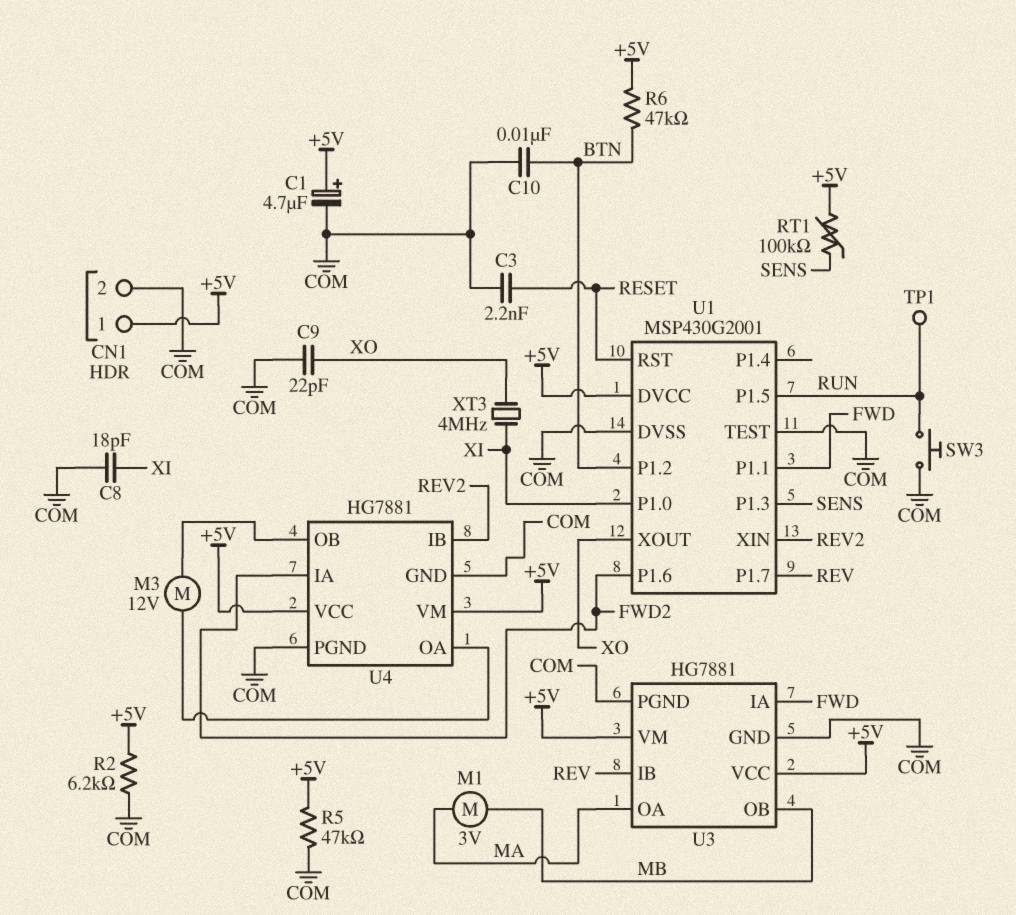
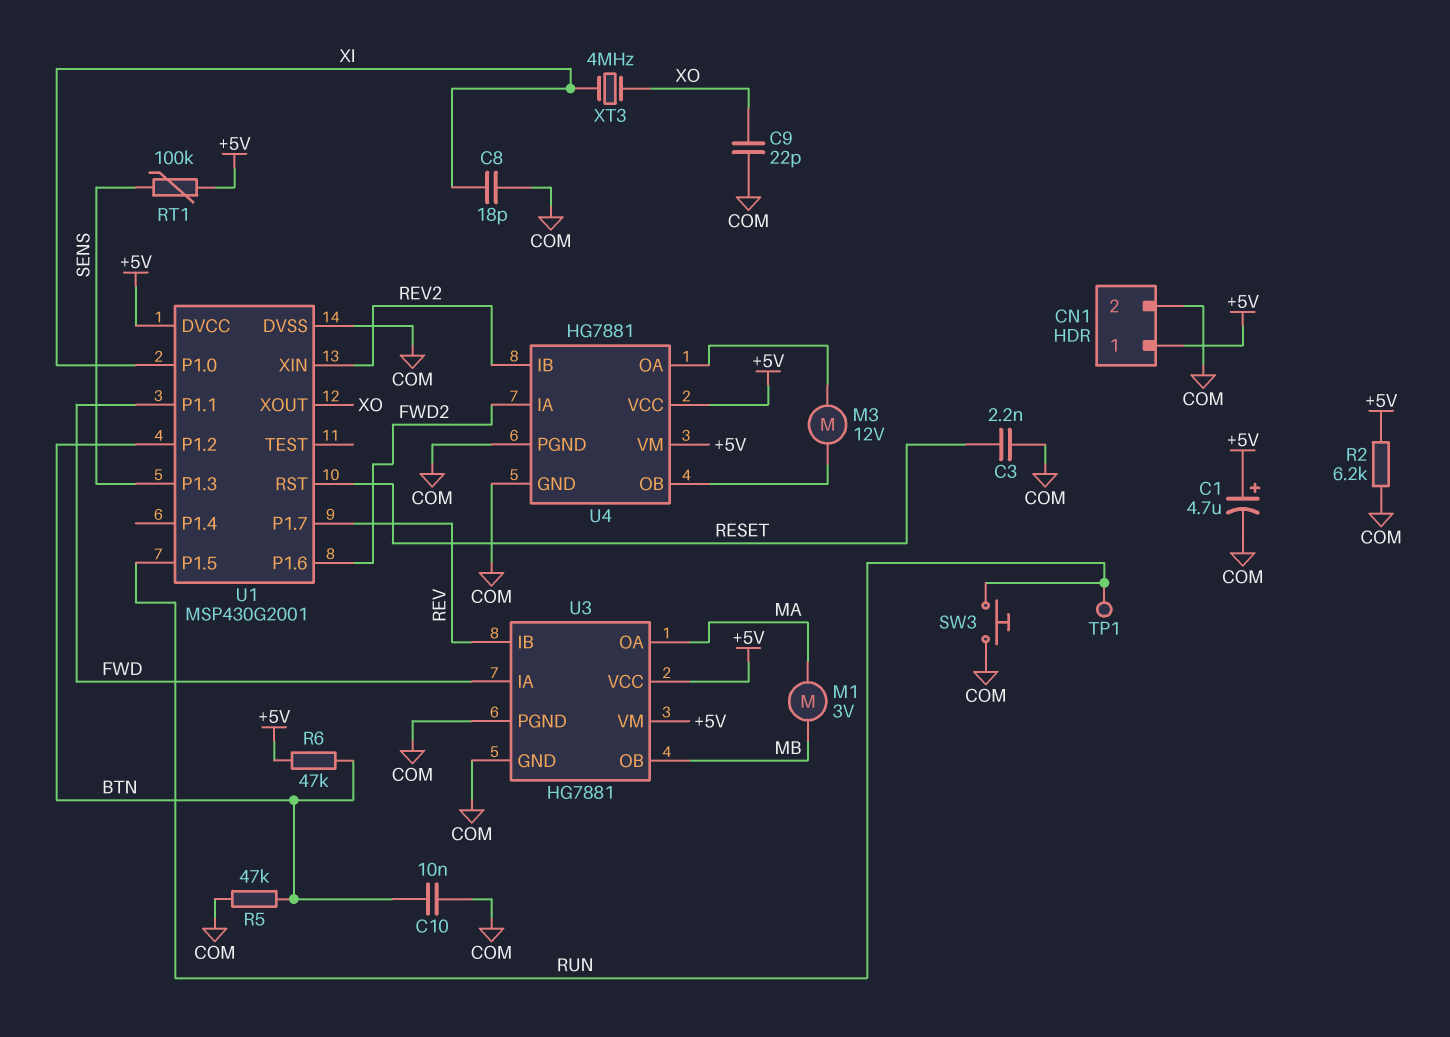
R5: 47k (+5V, COM) -> 47k (BTN, COM)
U1 pin TEST: COM -> none

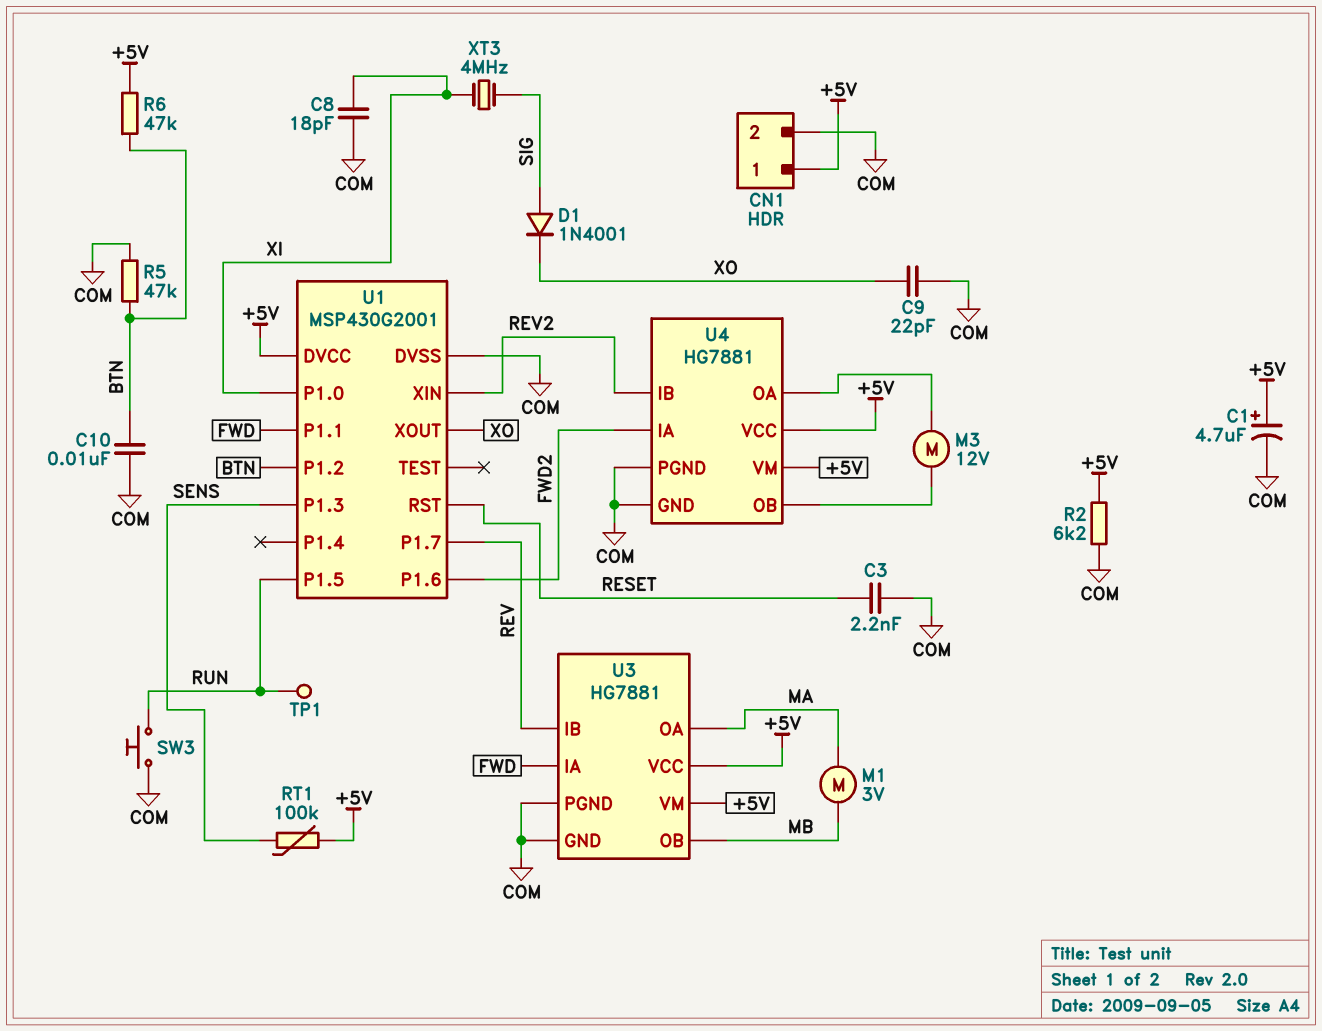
D1: none -> diode 1N4001 (A SIG, K XO)
XT3: 4MHz (XI, XO) -> 4MHz (SIG, XI)

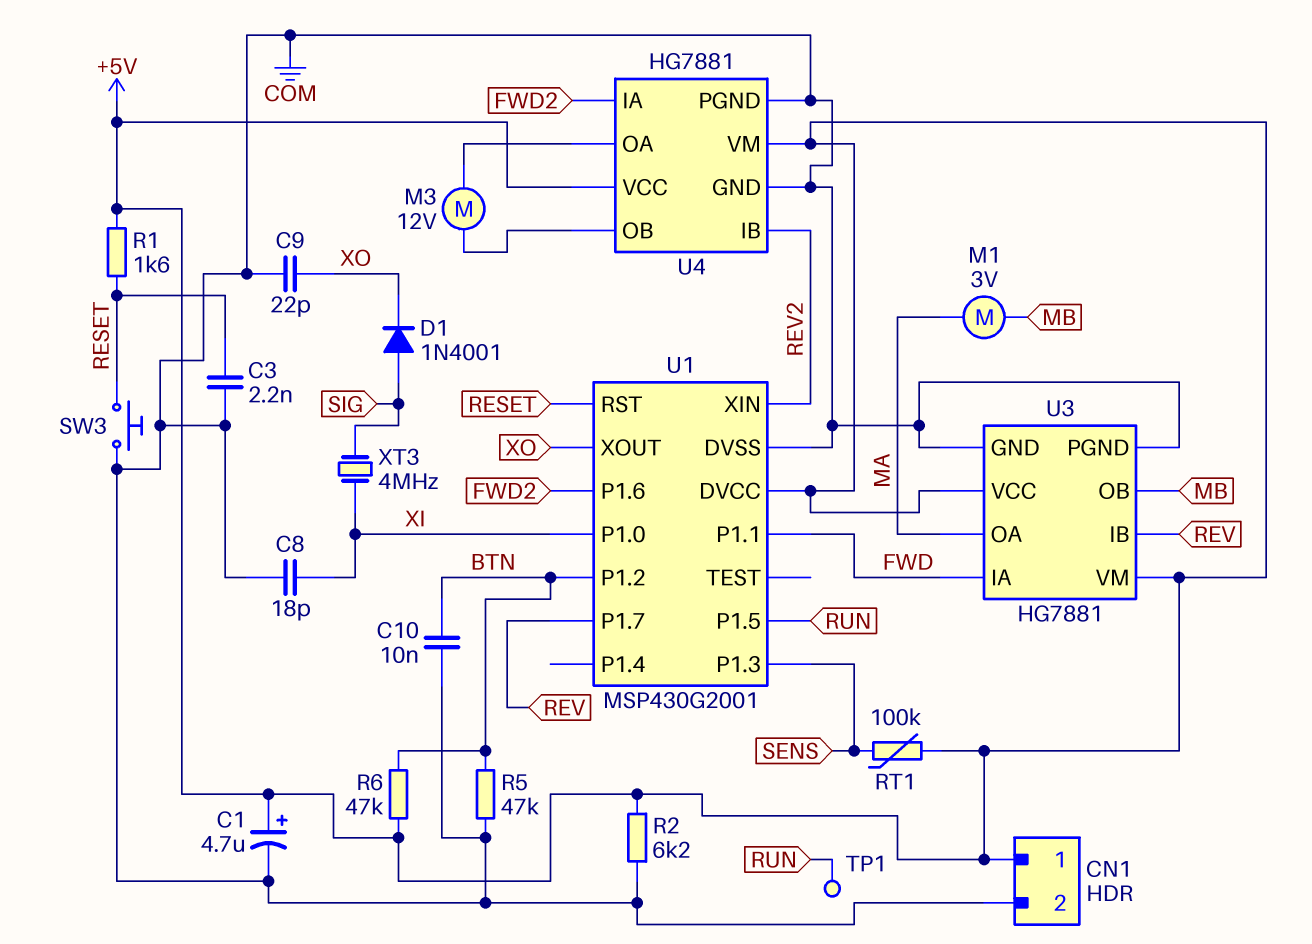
R1: none -> 1.6k (+5V, RESET)
SW3: button (COM, RUN) -> button (COM, RESET)

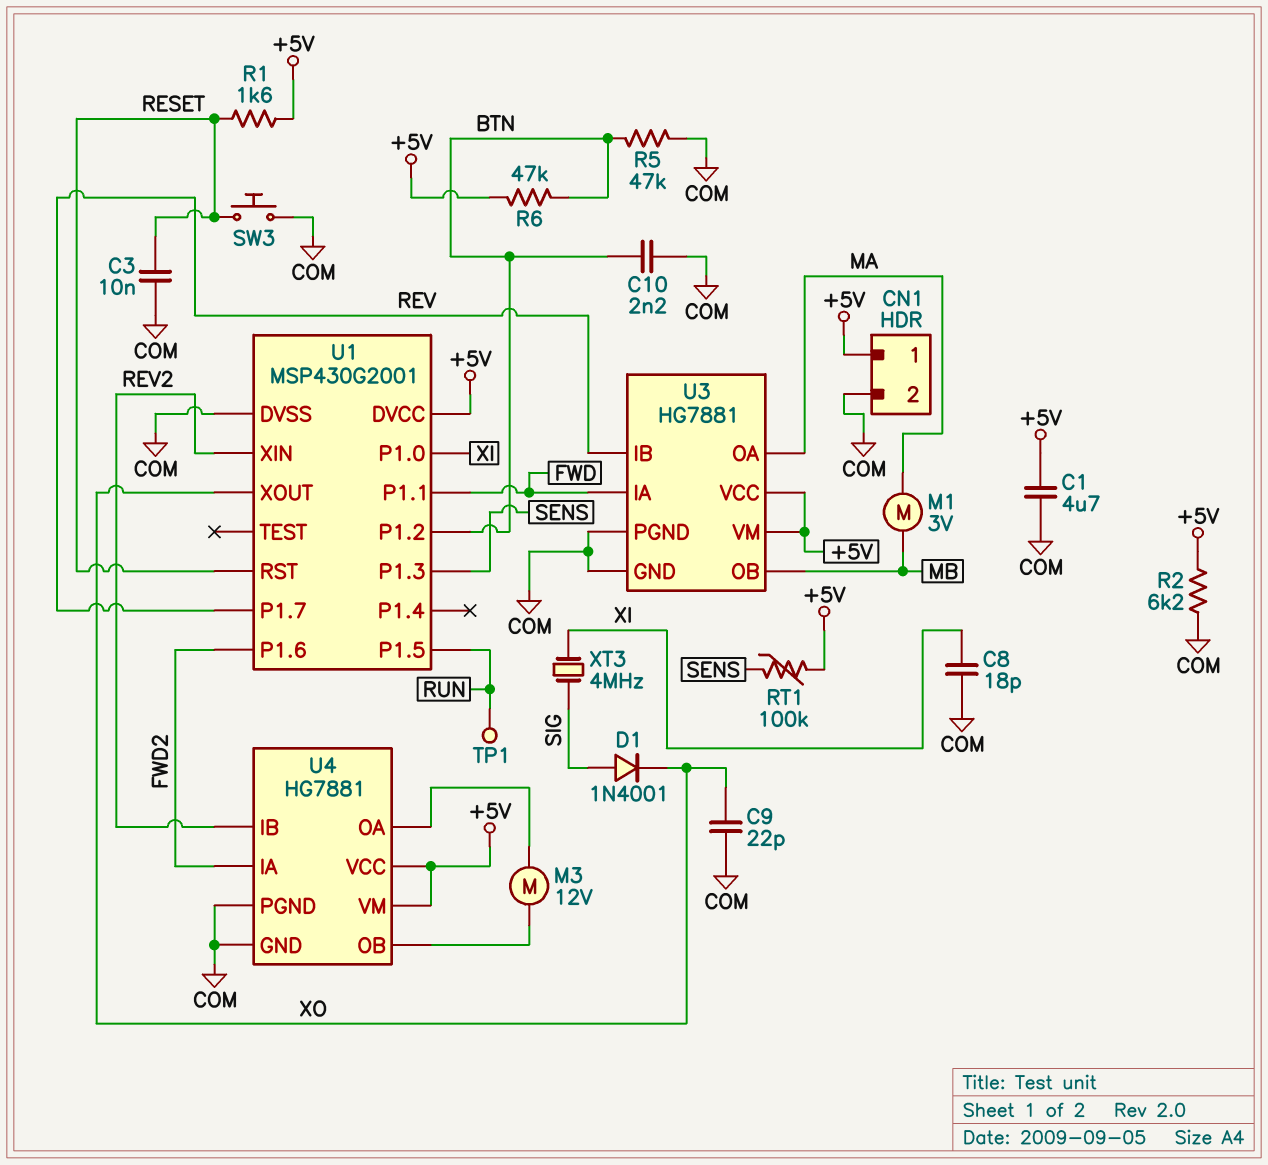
C1: 4.7uF (plus +5V, minus COM) -> 4.7uF (+5V, COM)
C3: 2.2nF (COM, RESET) -> 10nF (COM, RESET)
C10: 10nF (BTN, COM) -> 2.2nF (BTN, COM)

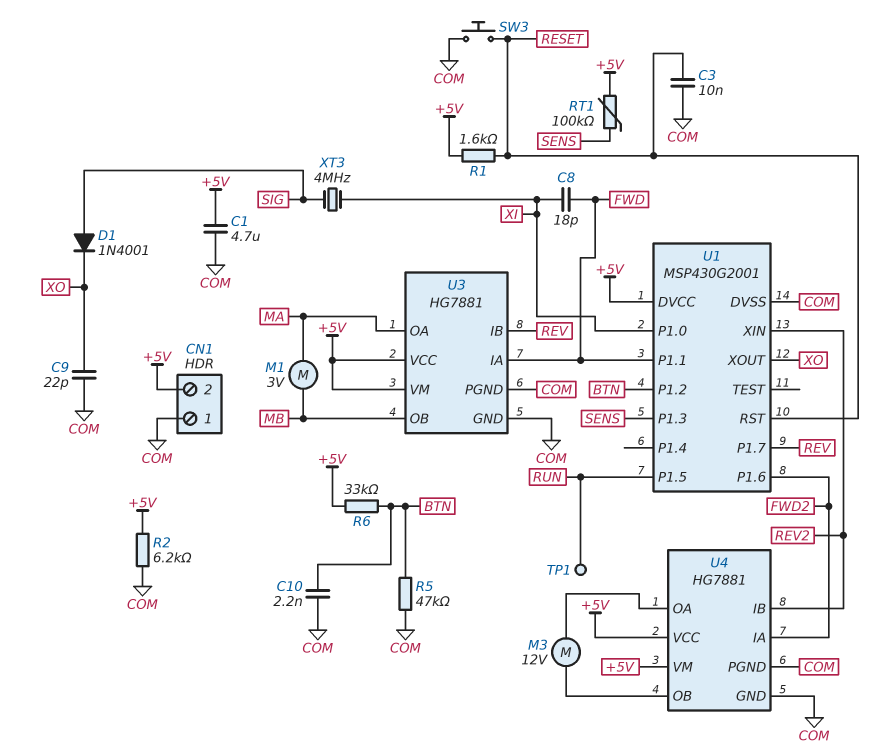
C8: 18pF (COM, XI) -> 18pF (FWD, XI)
CN1 pin 1: +5V -> COM
CN1 pin 2: COM -> +5V
R6: 47k (+5V, BTN) -> 33k (+5V, BTN)

